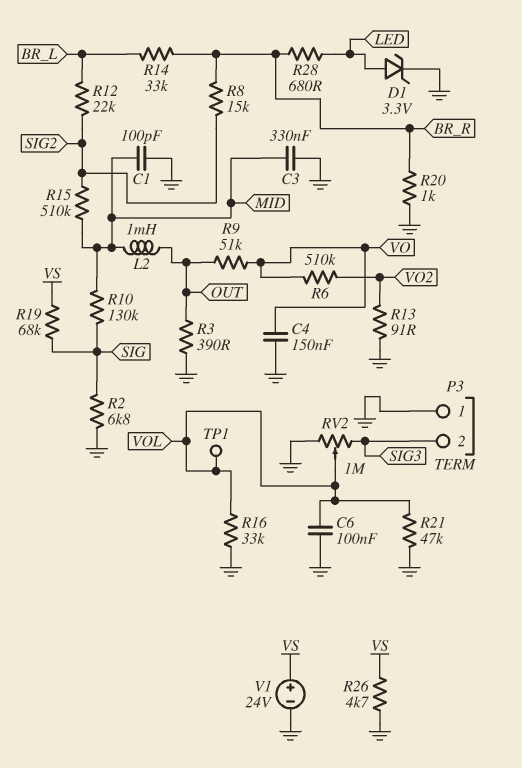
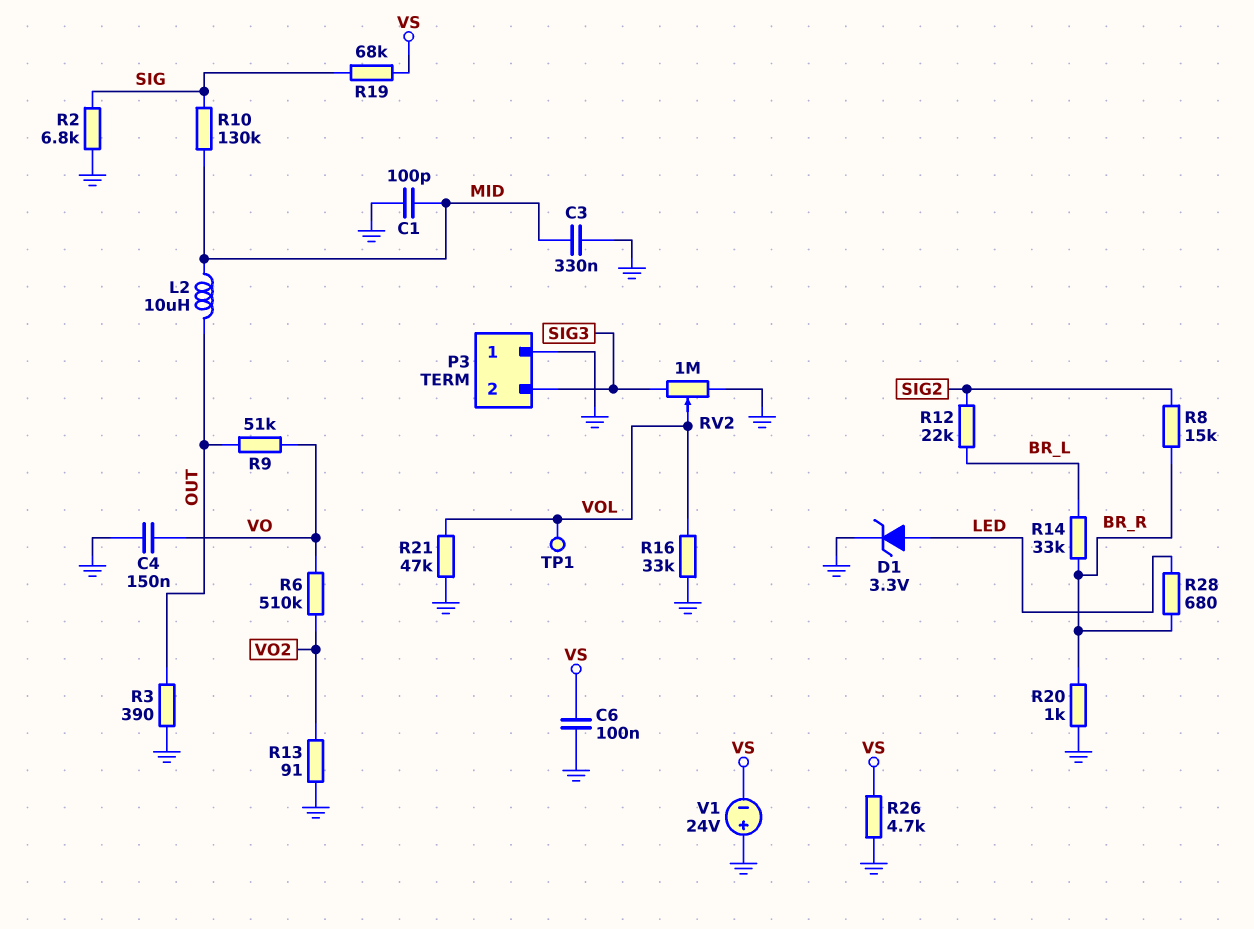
C6: 100nF (GND, VOL) -> 100nF (GND, VS)
L2: 1mH (MID, OUT) -> 10uH (MID, OUT)
R15: 510k (MID, SIG2) -> none
V1: 24V (plus VS, minus GND) -> 24V (plus GND, minus VS)

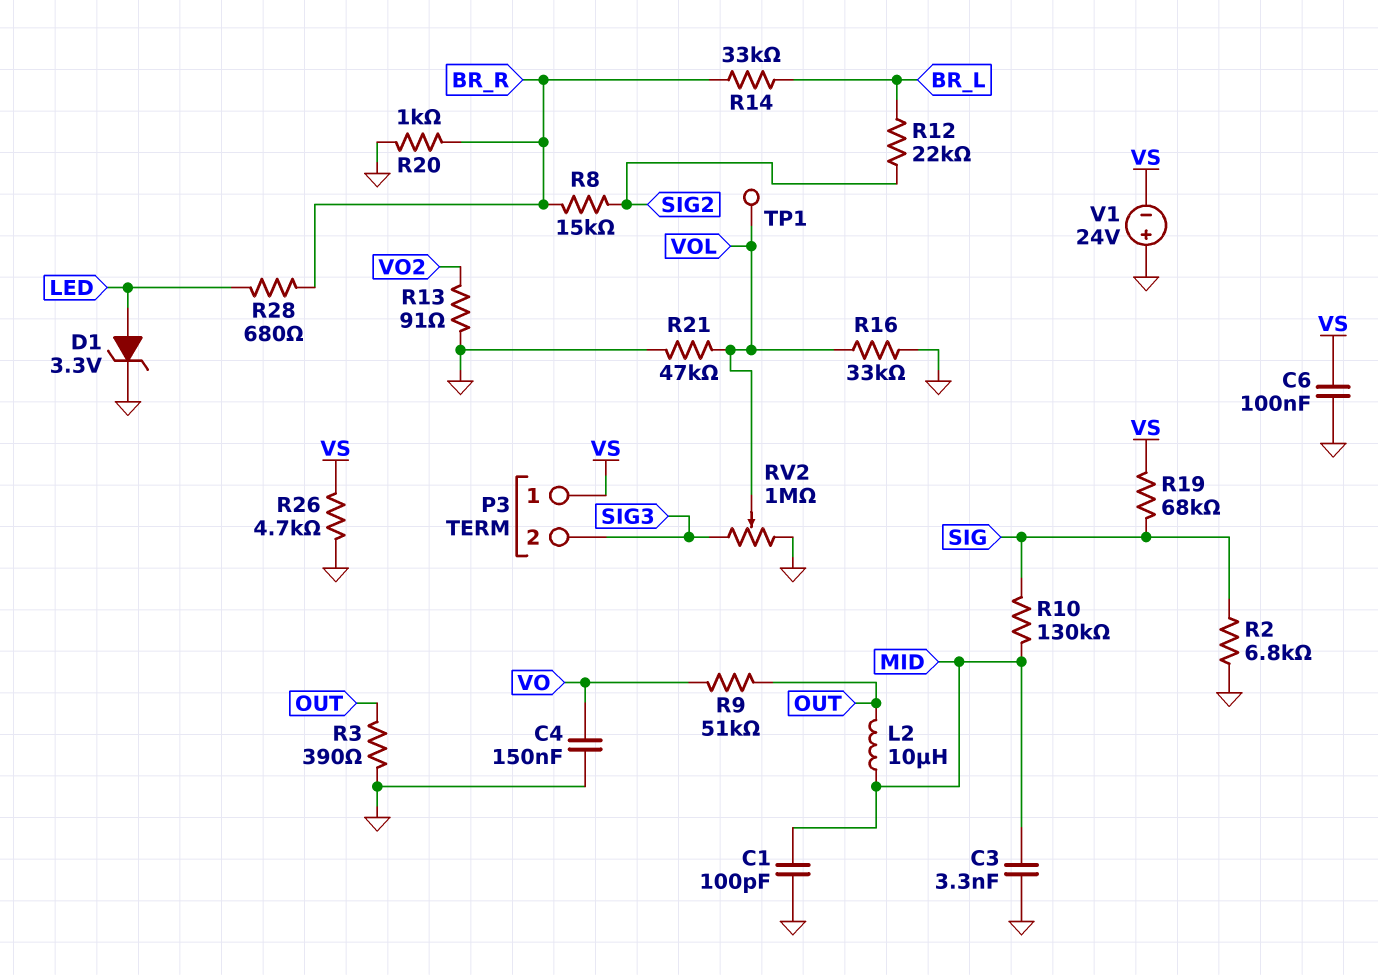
C3: 330nF (GND, MID) -> 3.3nF (GND, MID)
P3 pin 1: GND -> VS
R6: 510k (VO, VO2) -> none

